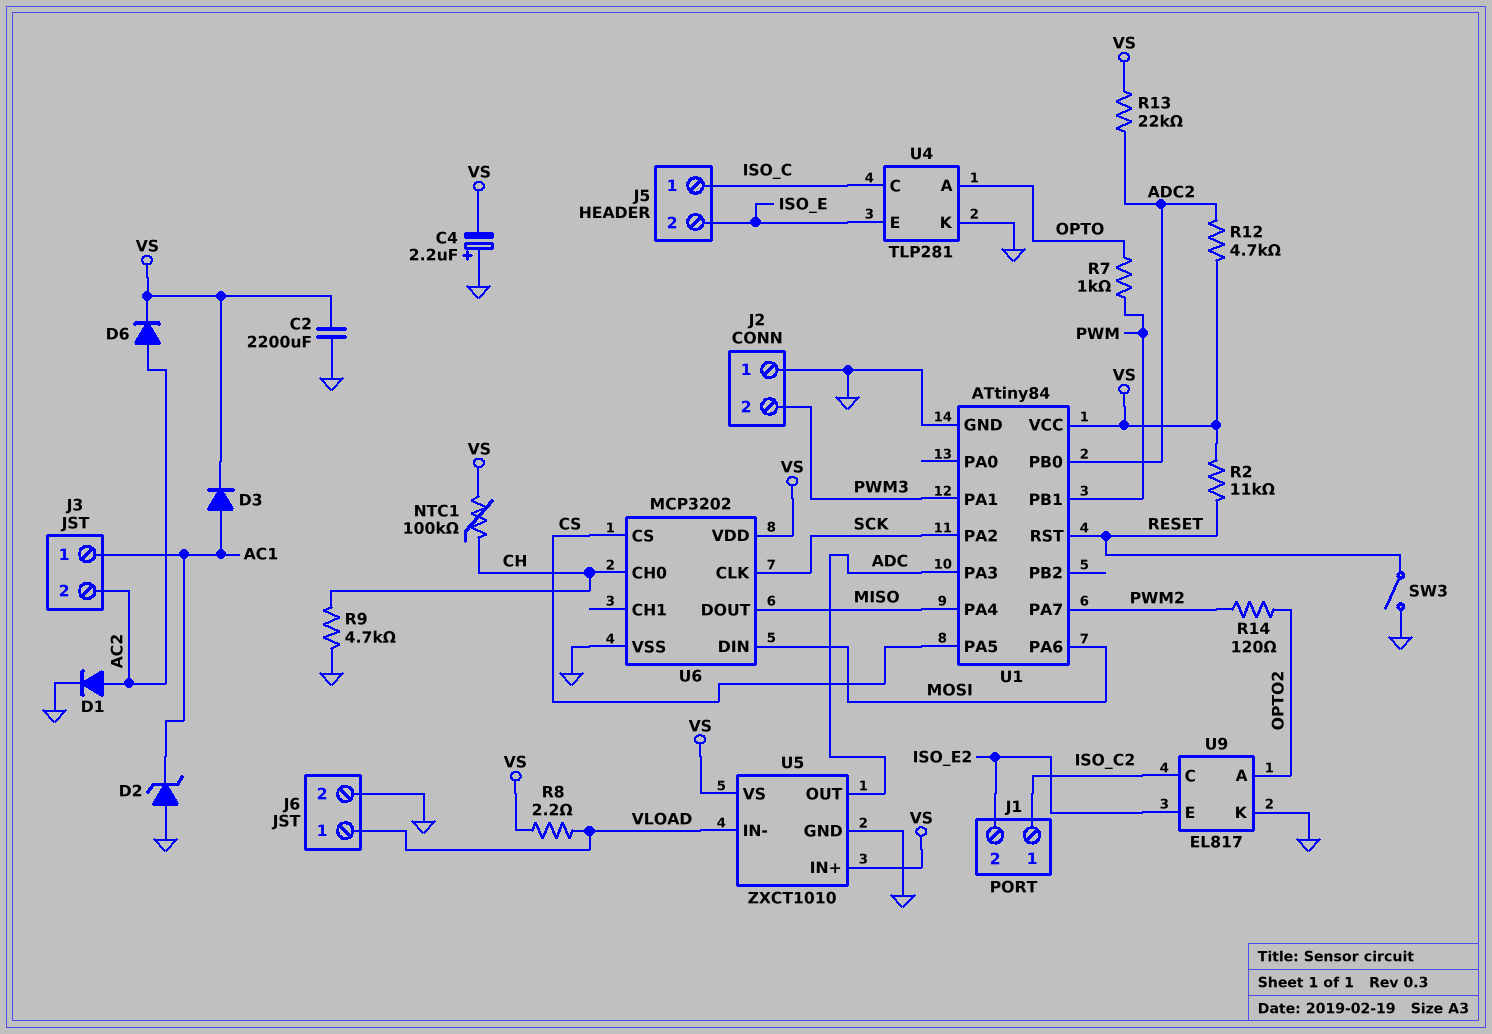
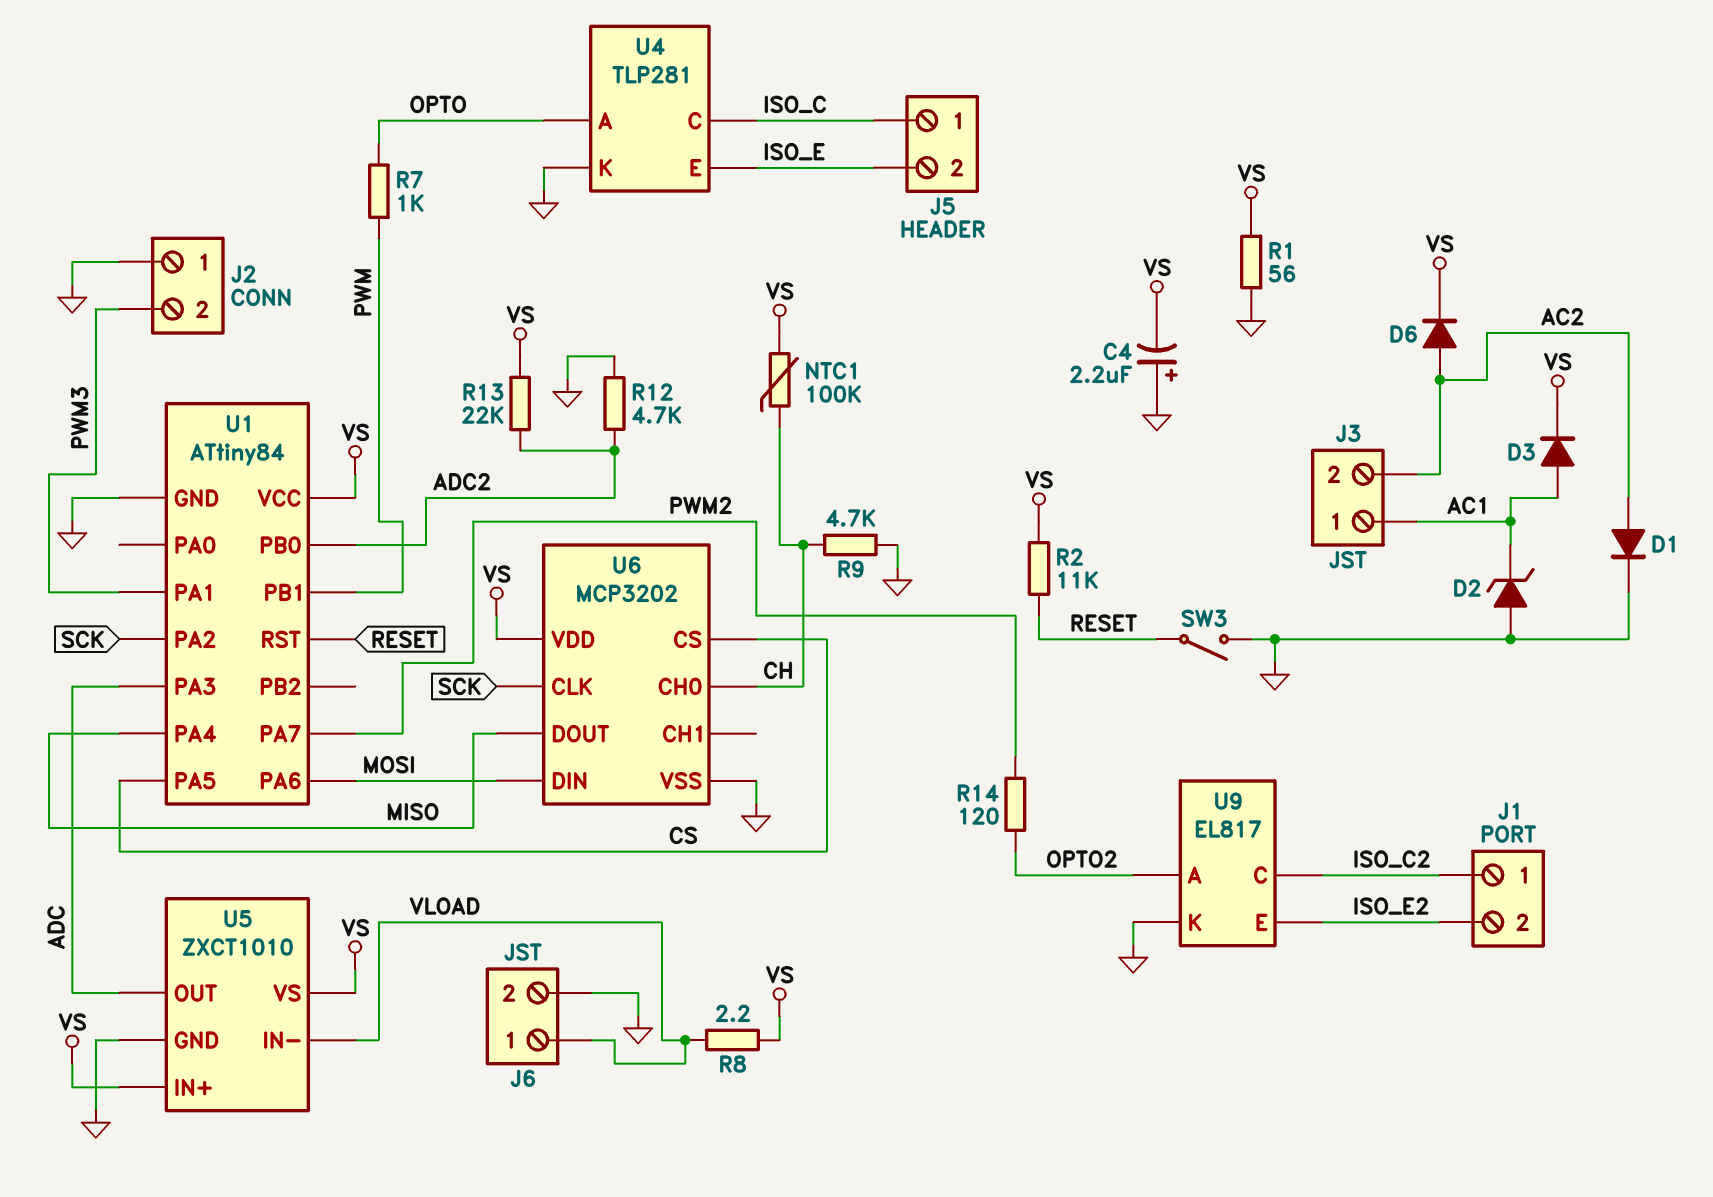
C2: 2200uF (GND, VS) -> none
R1: none -> 56 (GND, VS)
R12: 4.7k (ADC2, VS) -> 4.7k (ADC2, GND)

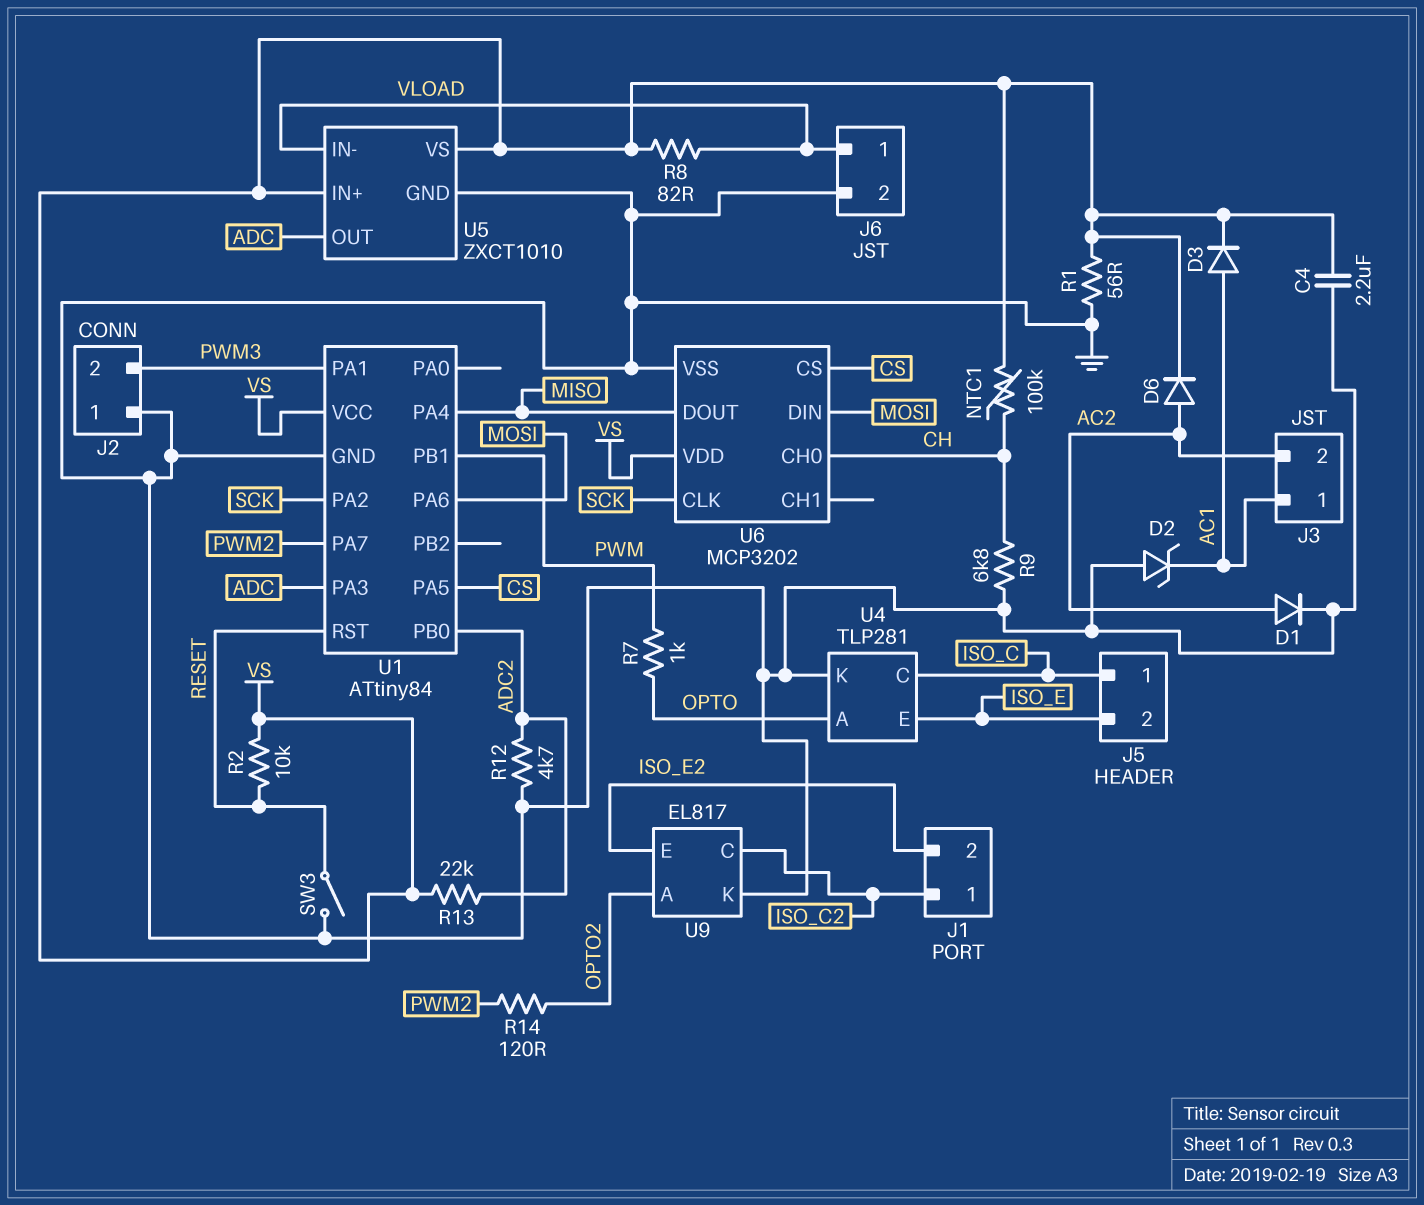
C4: 2.2uF (plus GND, minus VS) -> 2.2uF (GND, VS)
R2: 11k (RESET, VS) -> 10k (RESET, VS)
R8: 2.2 (VLOAD, VS) -> 82 (VLOAD, VS)
R9: 4.7k (CH, GND) -> 6.8k (CH, GND)

